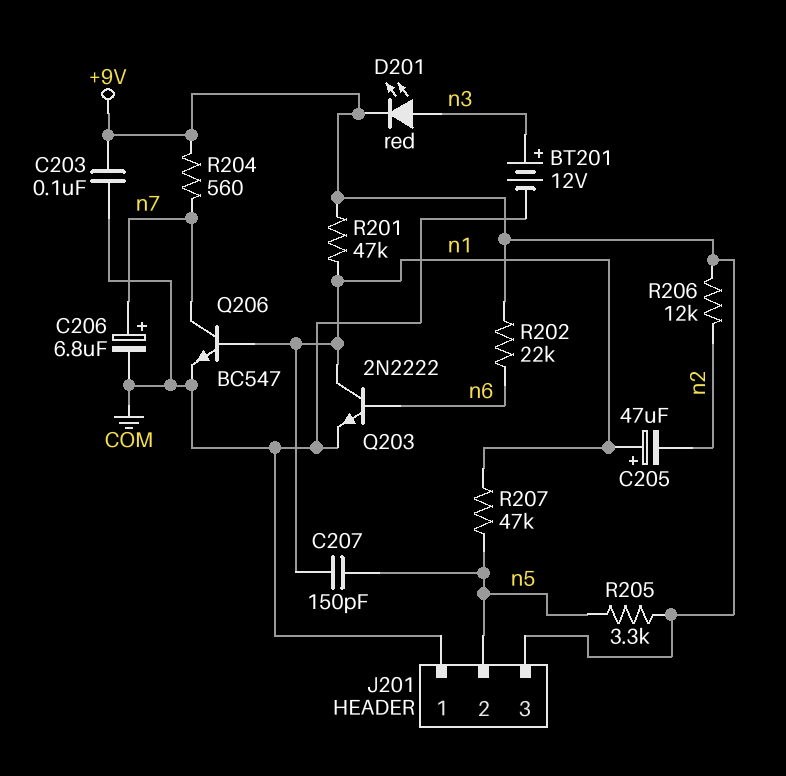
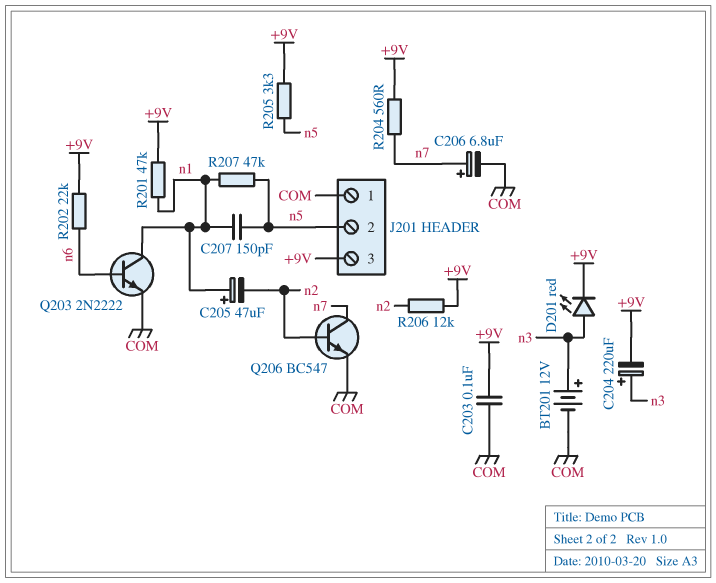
C204: none -> 220uF (plus n3, minus +9V)
Q206: NPN BC547 (B n1, C n7, E COM) -> NPN BC547 (B n2, C n7, E COM)

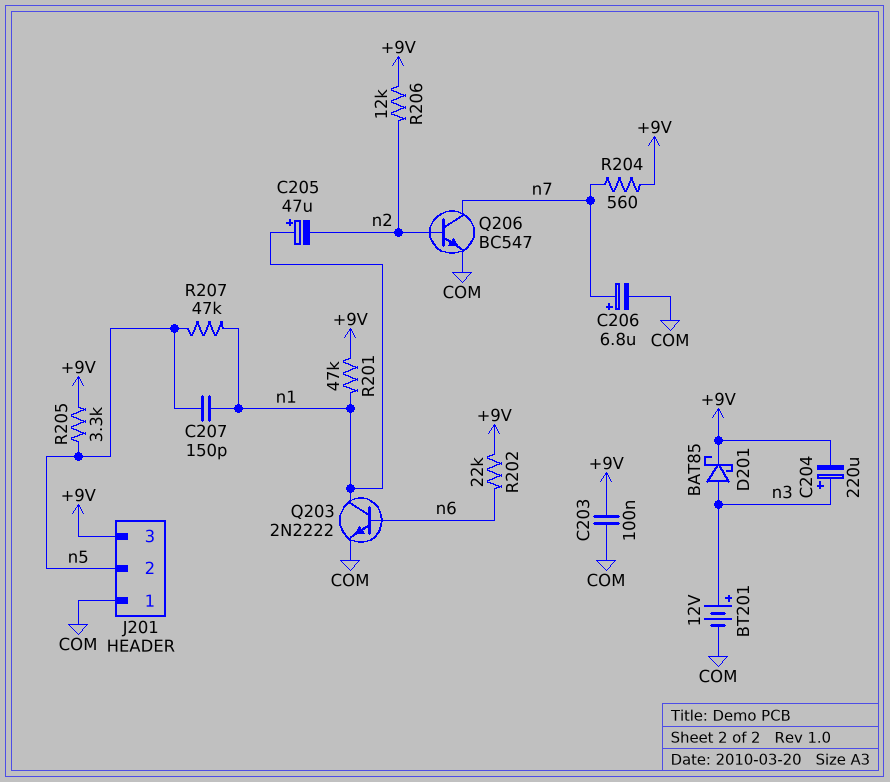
D201: LED red (A n3, K +9V) -> schottky BAT85 (A n3, K +9V)

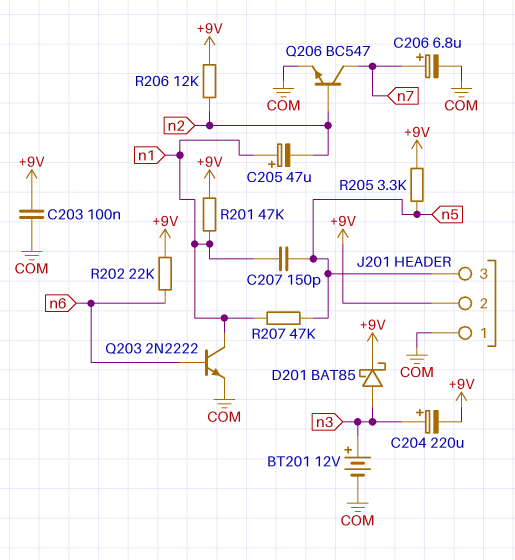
J201 pin 2: n5 -> +9V
J201 pin 3: +9V -> n5
R204: 560 (+9V, n7) -> none

